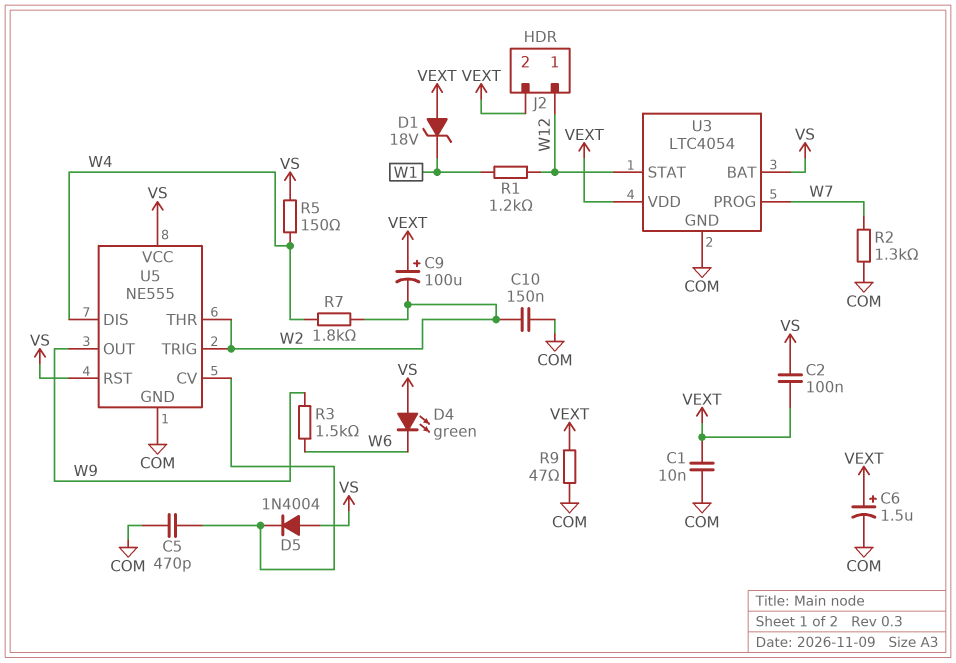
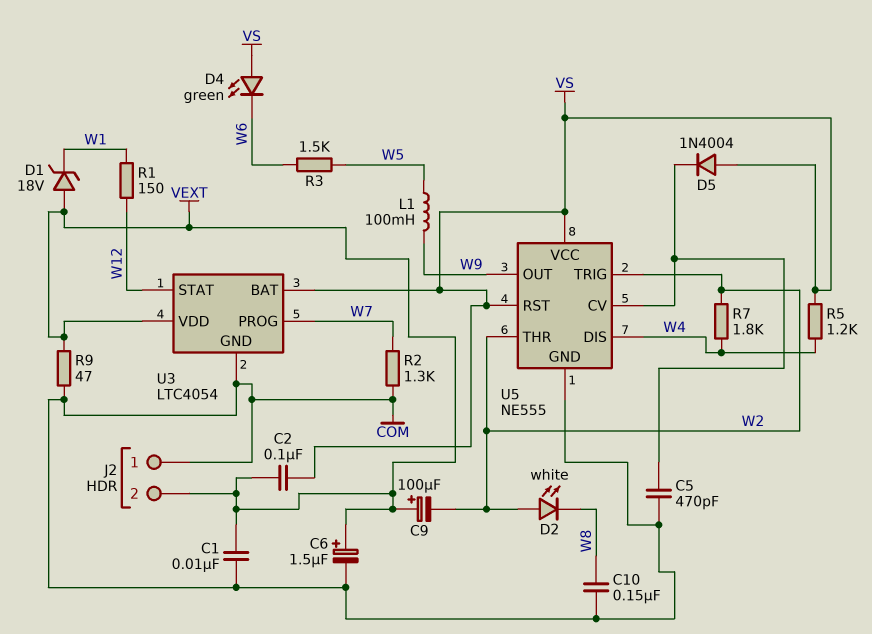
C10: 150nF (COM, W2) -> 150nF (COM, W8)
D2: none -> LED white (A W2, K W8)
J2 pin 1: W12 -> COM
L1: none -> 100mH (W5, W9)
R1: 1.2k (W1, W12) -> 150 (W1, W12)
R3: 1.5k (W6, W9) -> 1.5k (W5, W6)
R5: 150 (VS, W4) -> 1.2k (VS, W4)

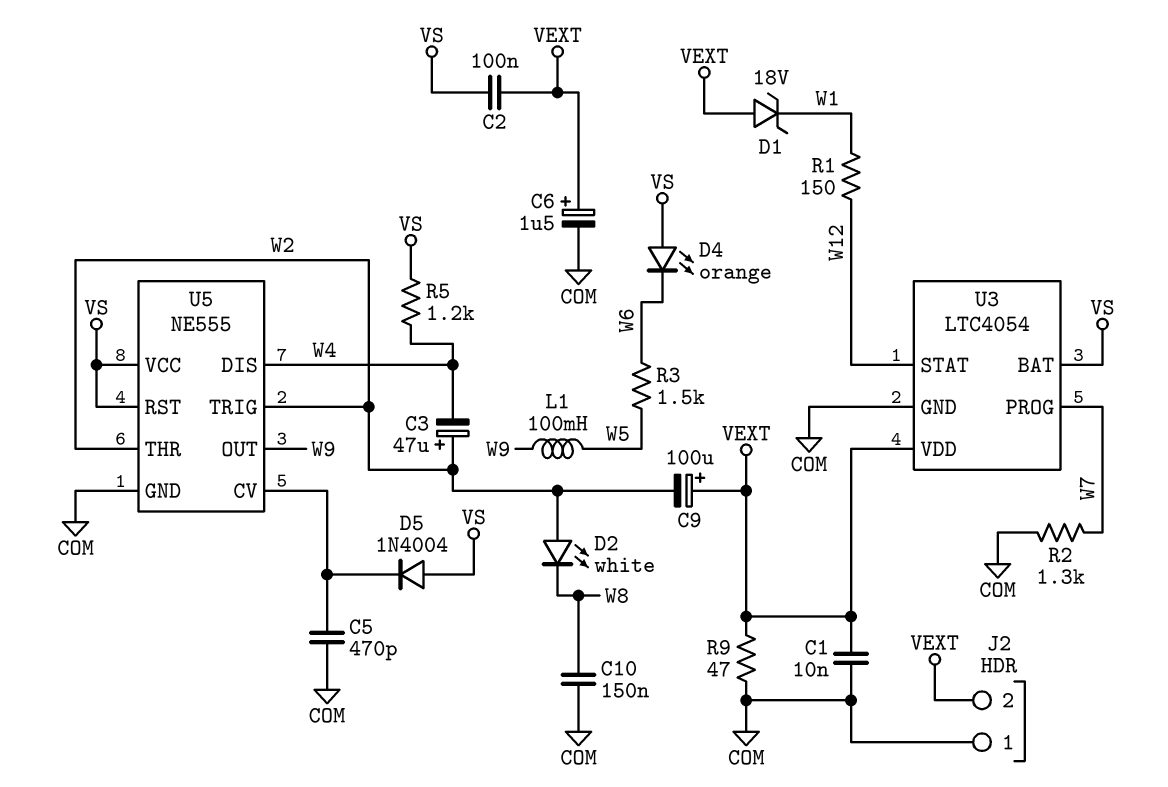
C3: none -> 47uF (plus W2, minus W4)
D4: LED green (A VS, K W6) -> LED orange (A VS, K W6)
R7: 1.8k (W2, W4) -> none

